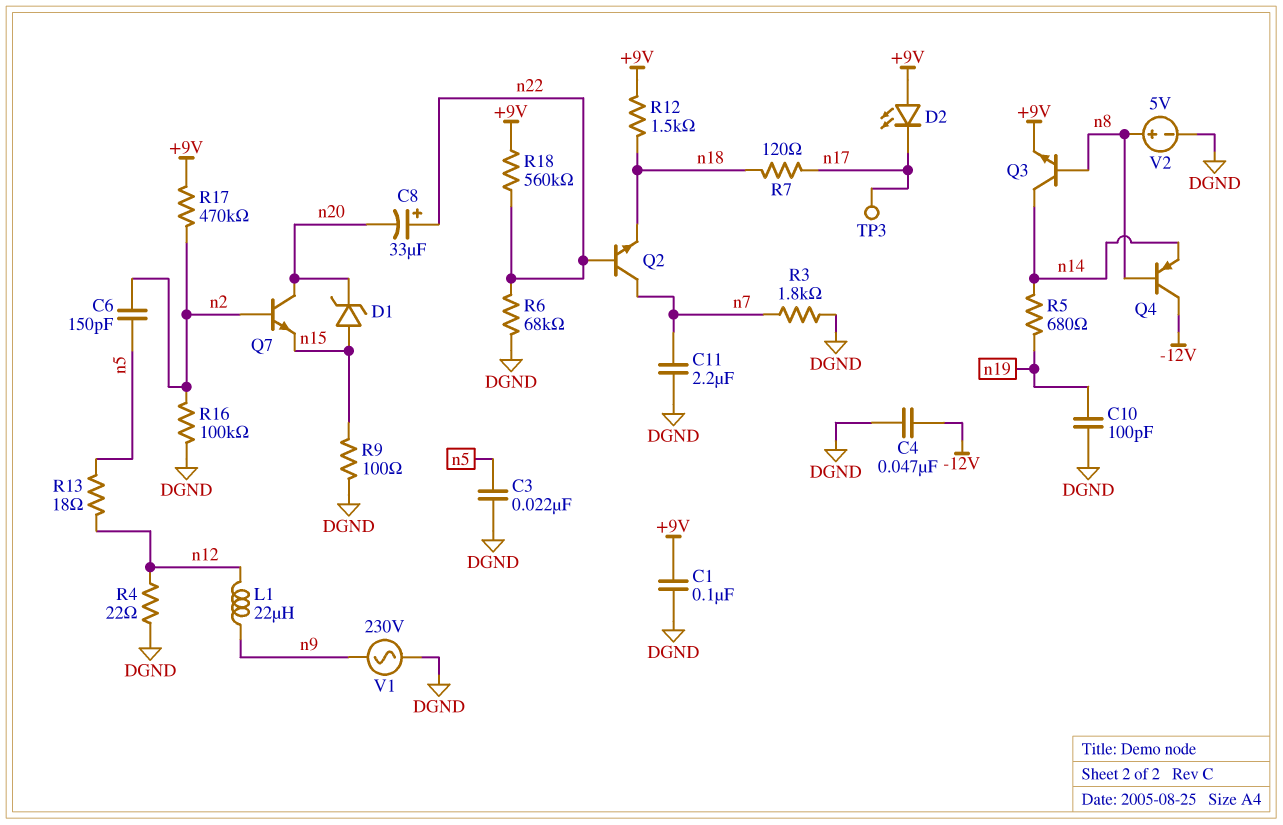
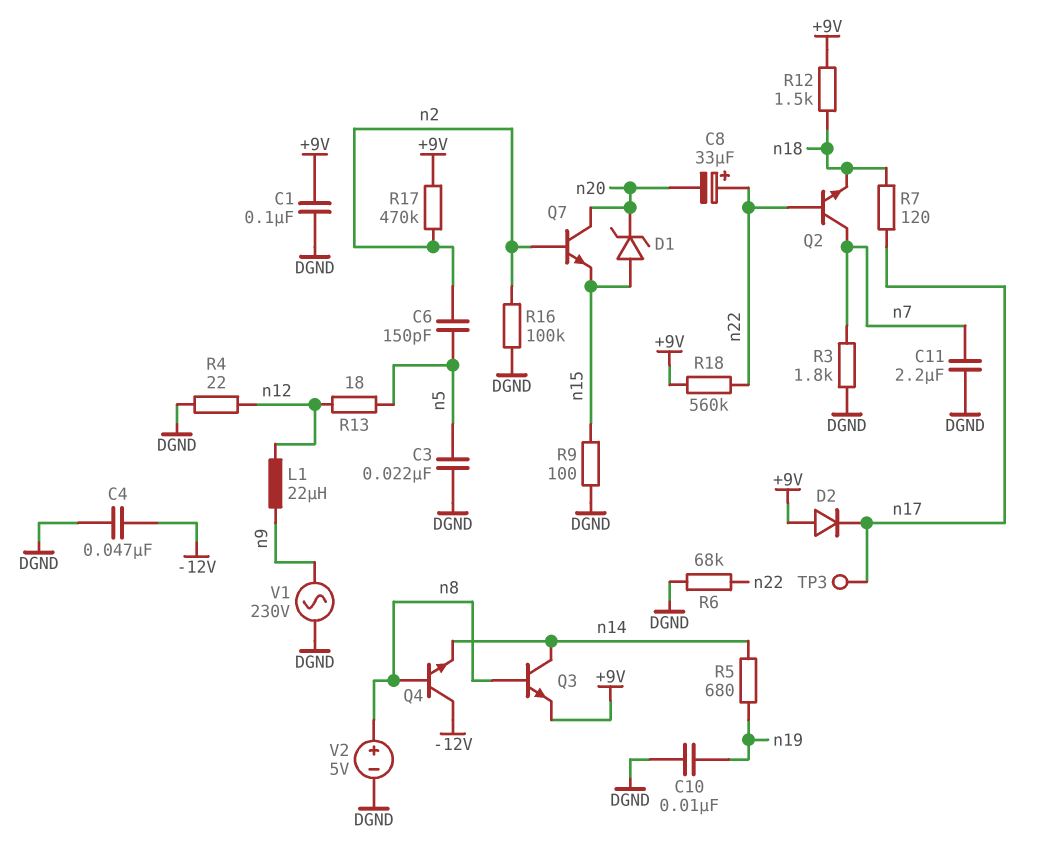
C10: 100pF (DGND, n19) -> 10nF (DGND, n19)
D2: LED (A +9V, K n17) -> diode (A +9V, K n17)
Q4: PNP (B n8, C -12V, E n14) -> NPN (B n8, C -12V, E n14)

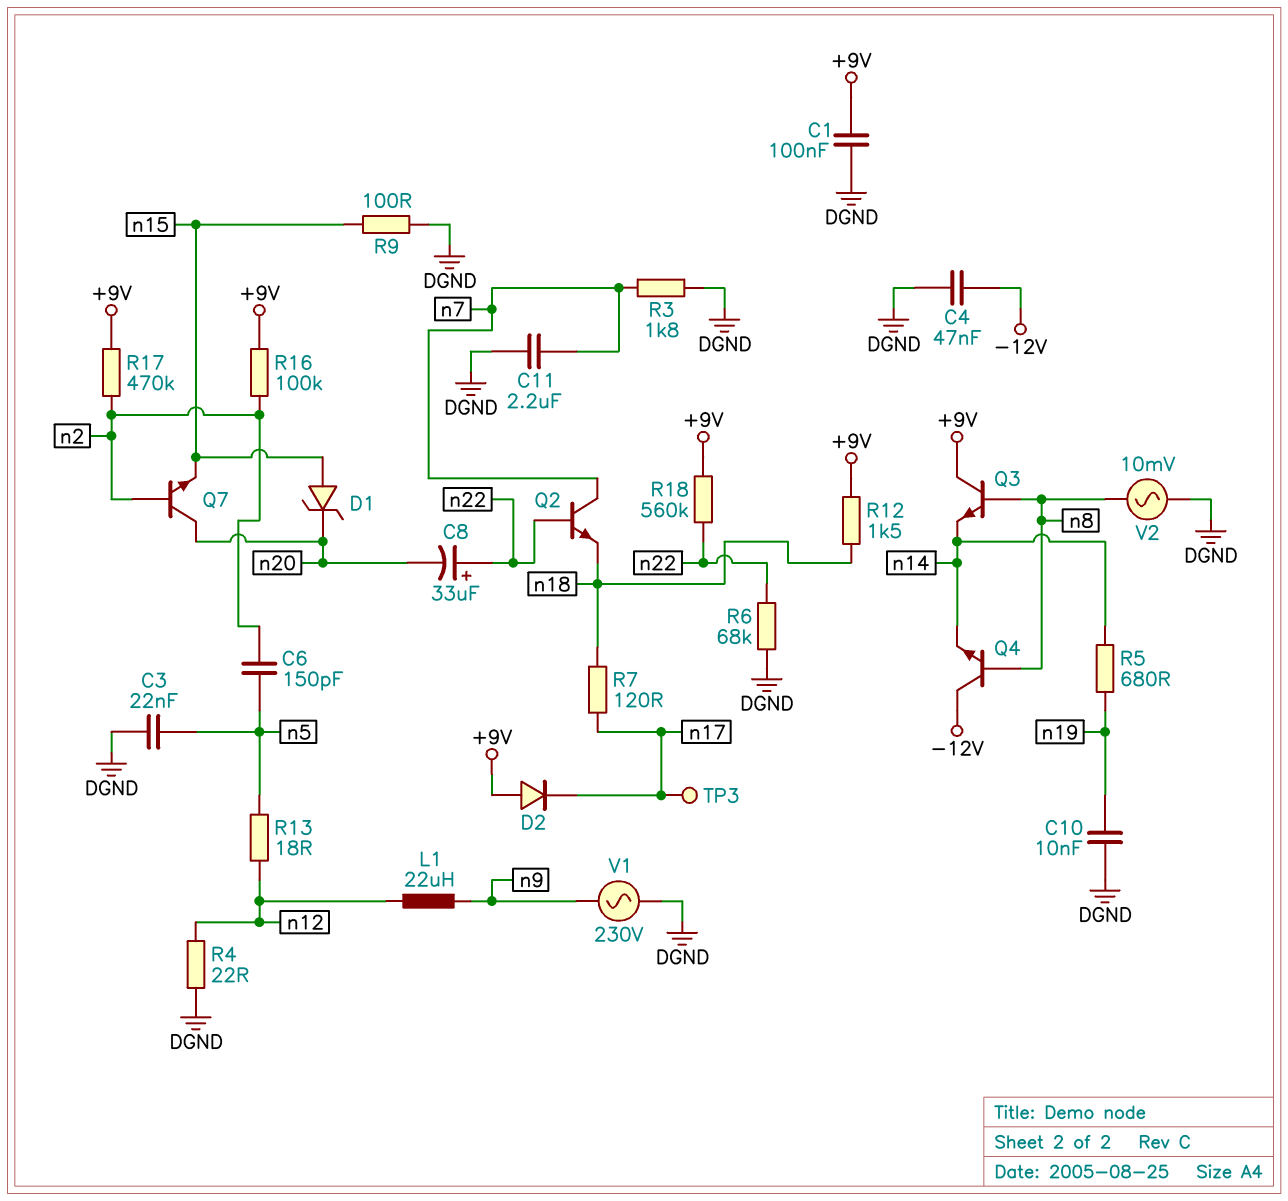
Q3: NPN (B n8, C n14, E +9V) -> NPN (B n8, C +9V, E n14)
R16: 100k (DGND, n2) -> 100k (+9V, n2)
V2: 5V (plus n8, minus DGND) -> AC 10mV (DGND, n8)

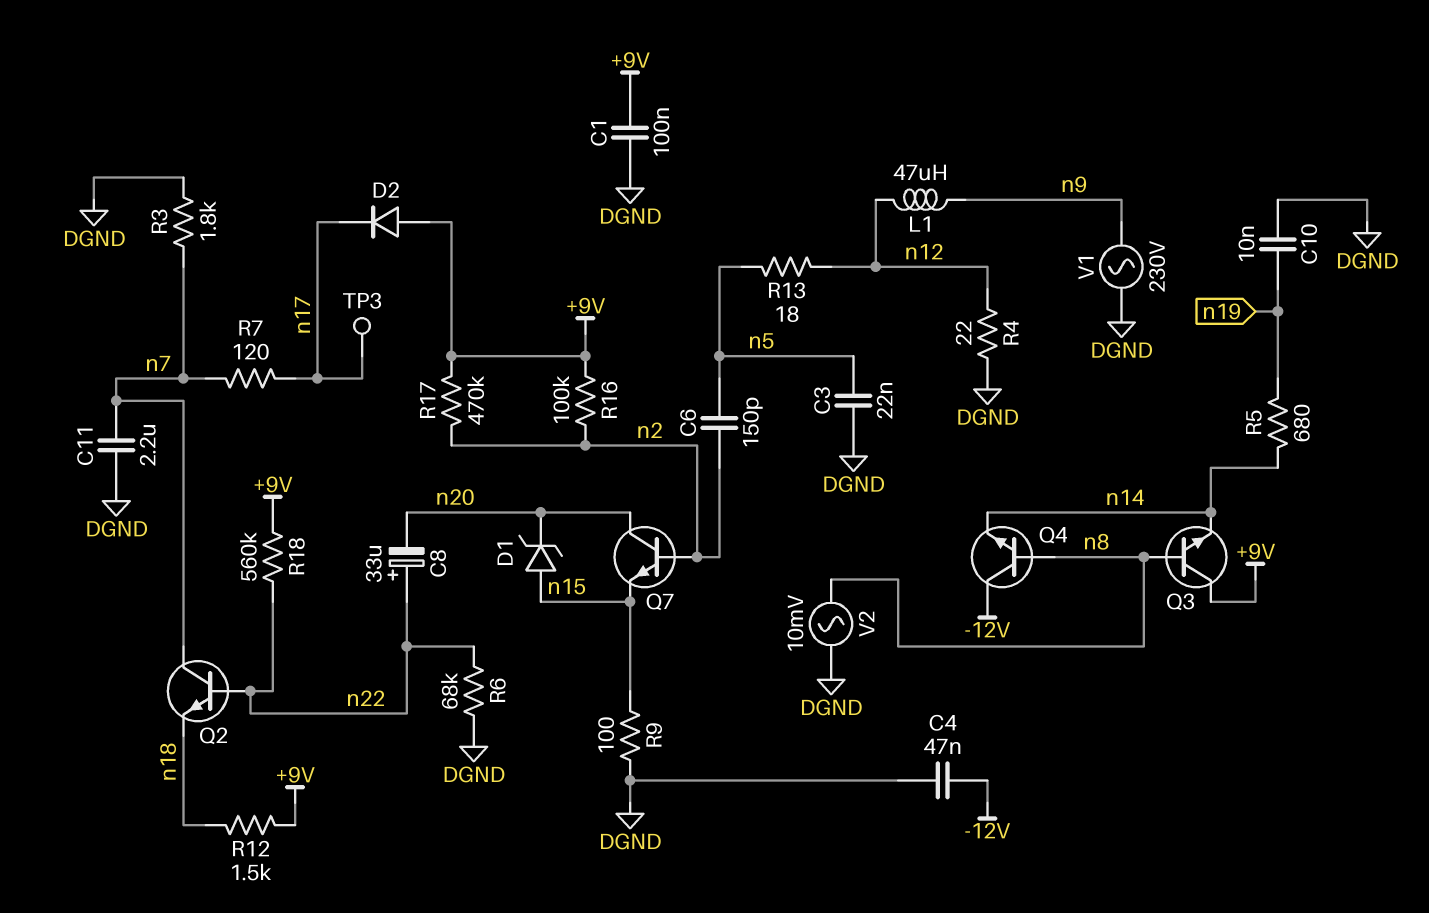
L1: 22uH (n9, n12) -> 47uH (n9, n12)
R7: 120 (n17, n18) -> 120 (n7, n17)

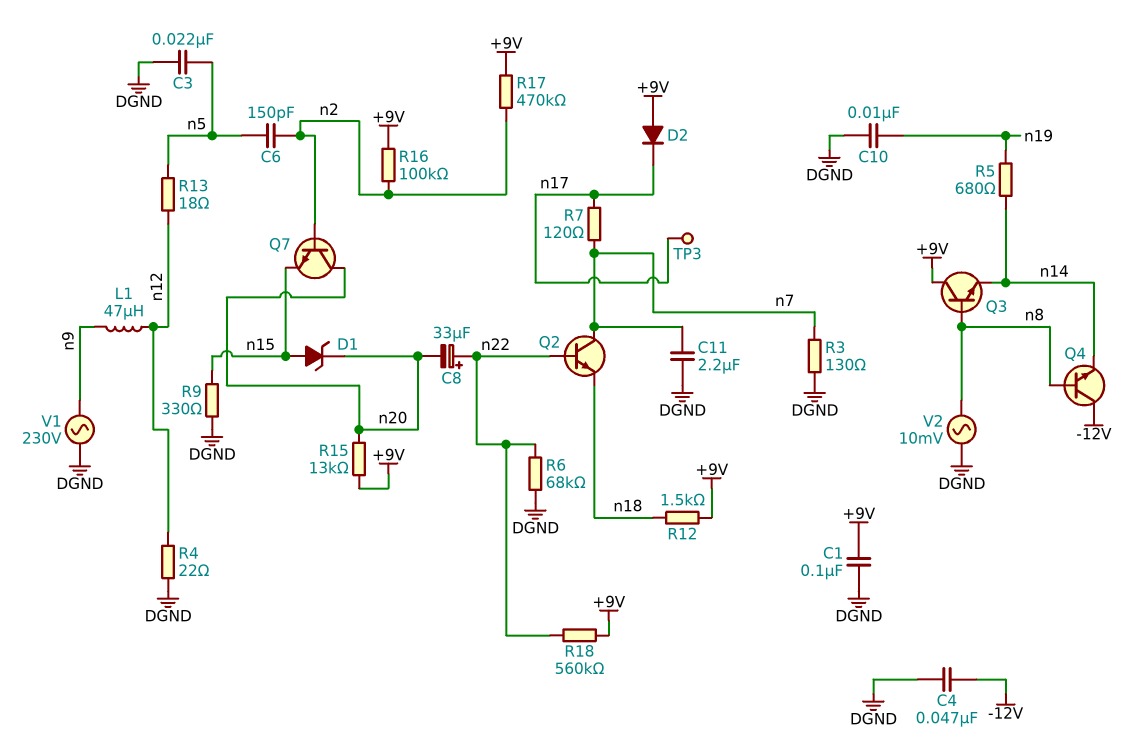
R3: 1.8k (DGND, n7) -> 130 (DGND, n7)
R9: 100 (DGND, n15) -> 330 (DGND, n15)
R15: none -> 13k (+9V, n20)

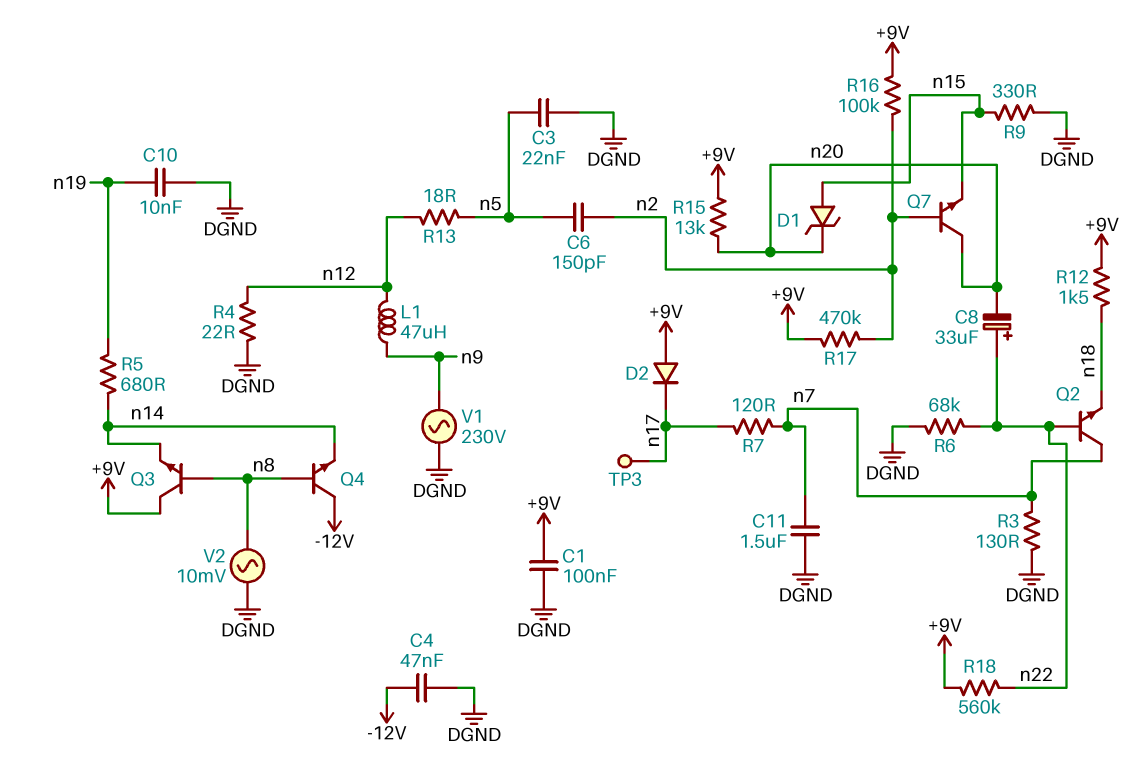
C11: 2.2uF (DGND, n7) -> 1.5uF (DGND, n7)

